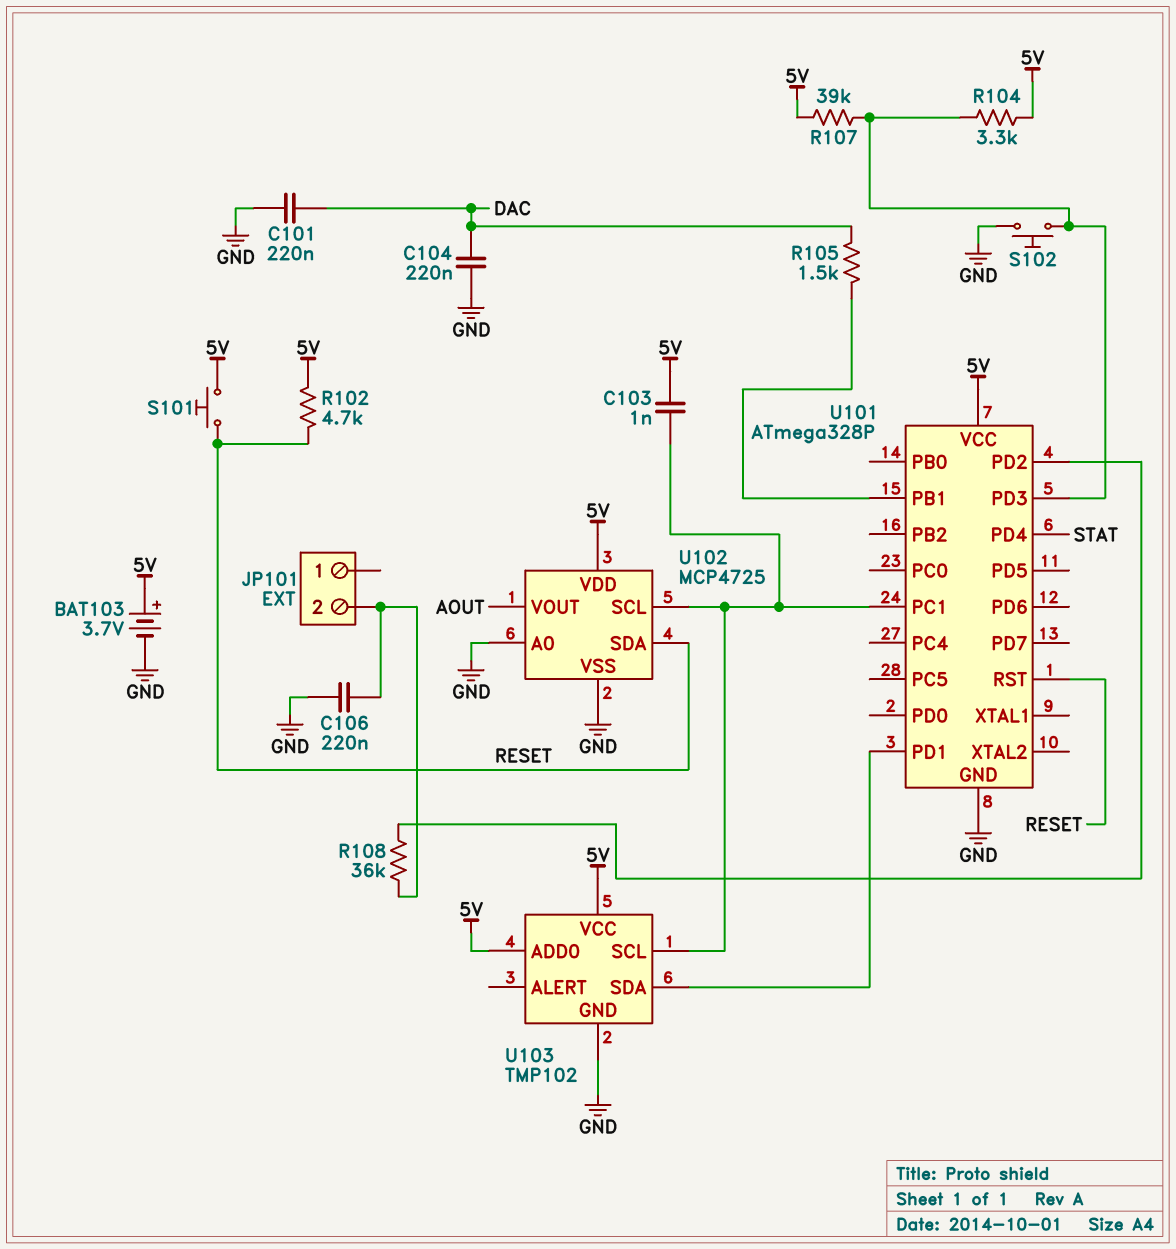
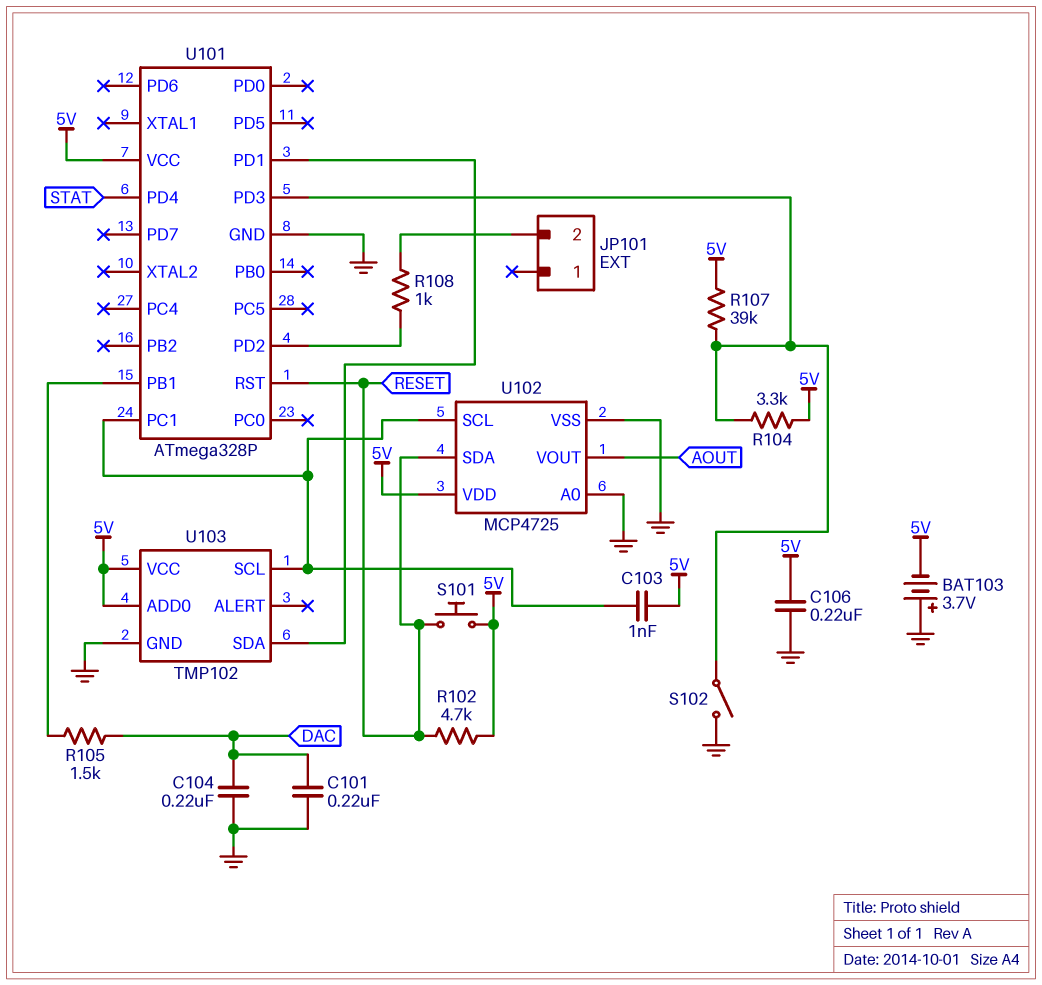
BAT103: 3.7V (plus 5V, minus GND) -> 3.7V (plus GND, minus 5V)
C106: 220nF (GND, JP101/2) -> 220nF (5V, GND)
R108: 36k (JP101/2, U101/PD2) -> 1k (JP101/2, U101/PD2)
S102: button (GND, U101/PD3) -> switch (GND, U101/PD3)

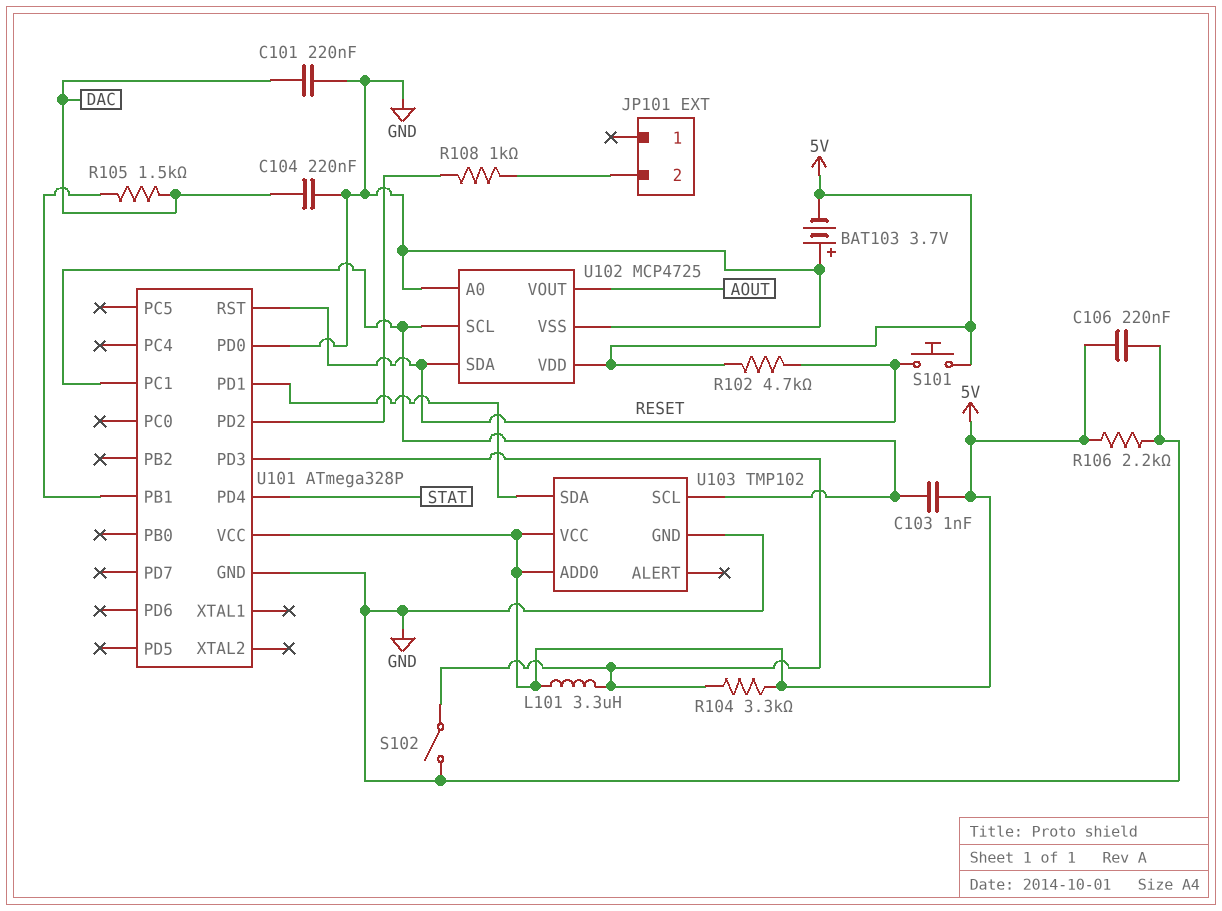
L101: none -> 3.3uH (5V, U101/PD3)
R106: none -> 2.2k (5V, GND)
R107: 39k (5V, U101/PD3) -> none
U101 pin PD0: none -> GND

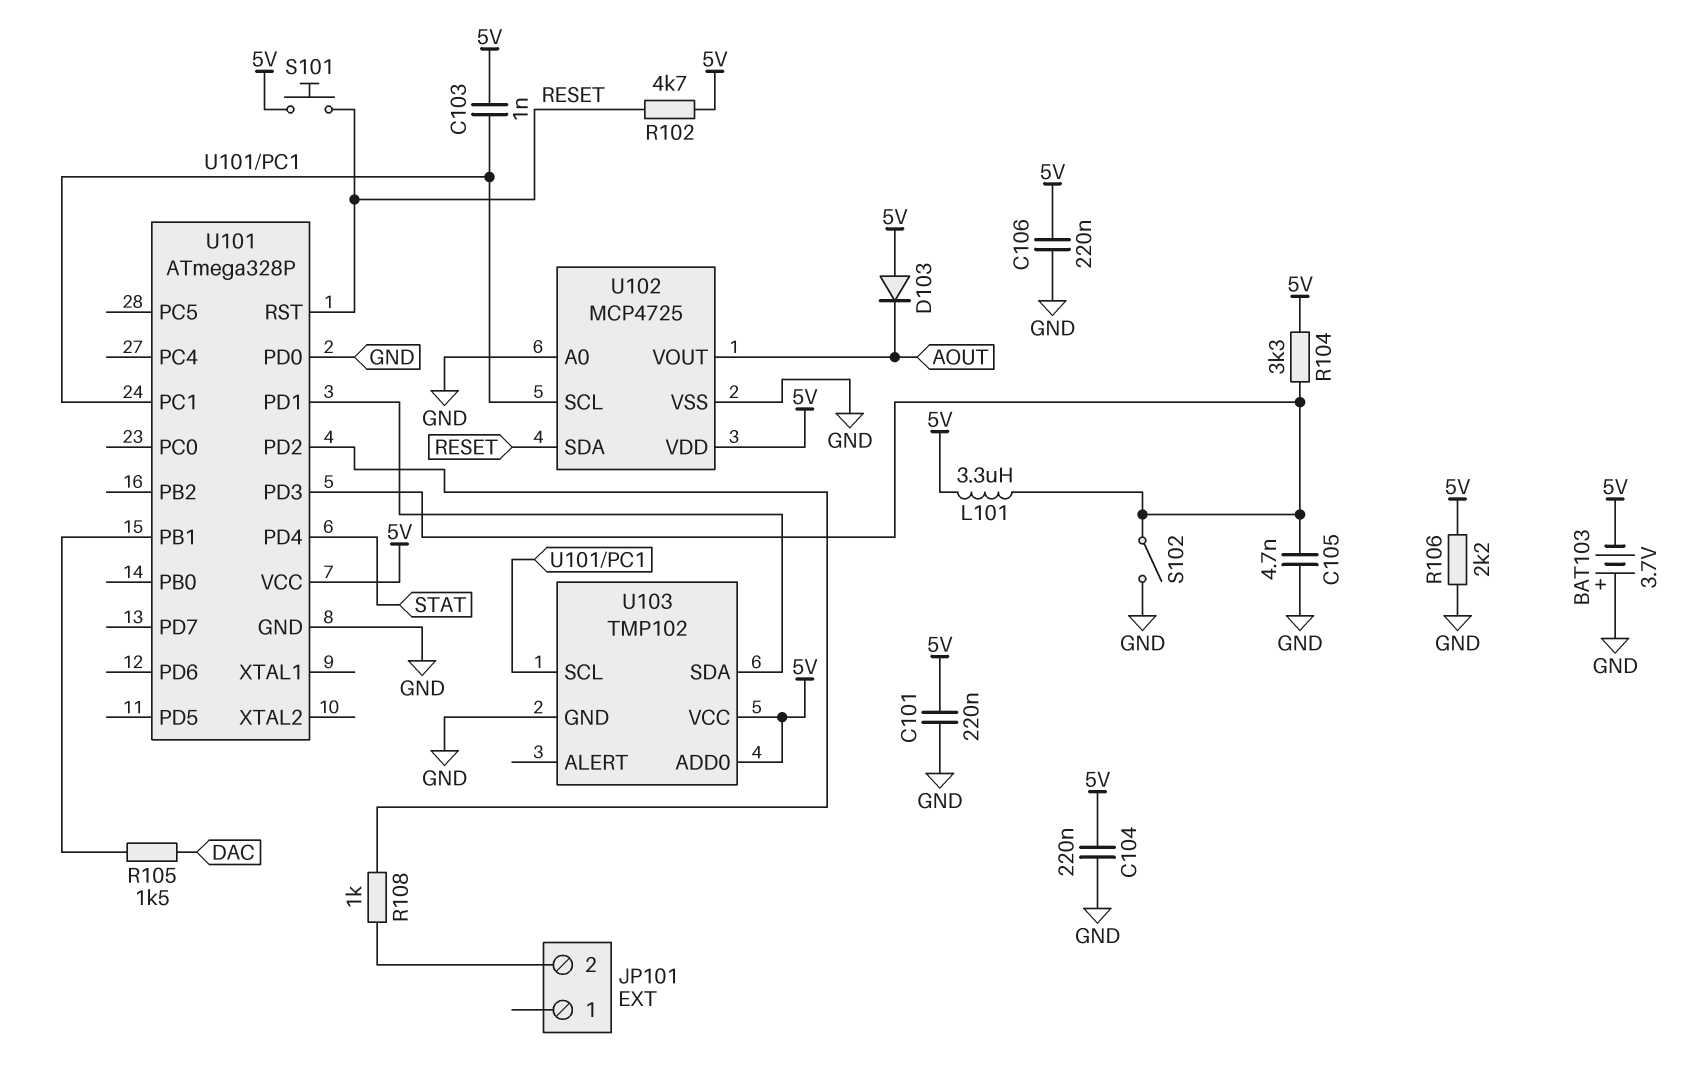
C101: 220nF (DAC, GND) -> 220nF (5V, GND)
C104: 220nF (DAC, GND) -> 220nF (5V, GND)
C105: none -> 4.7nF (GND, U101/PD3)
D103: none -> diode (A 5V, K AOUT)

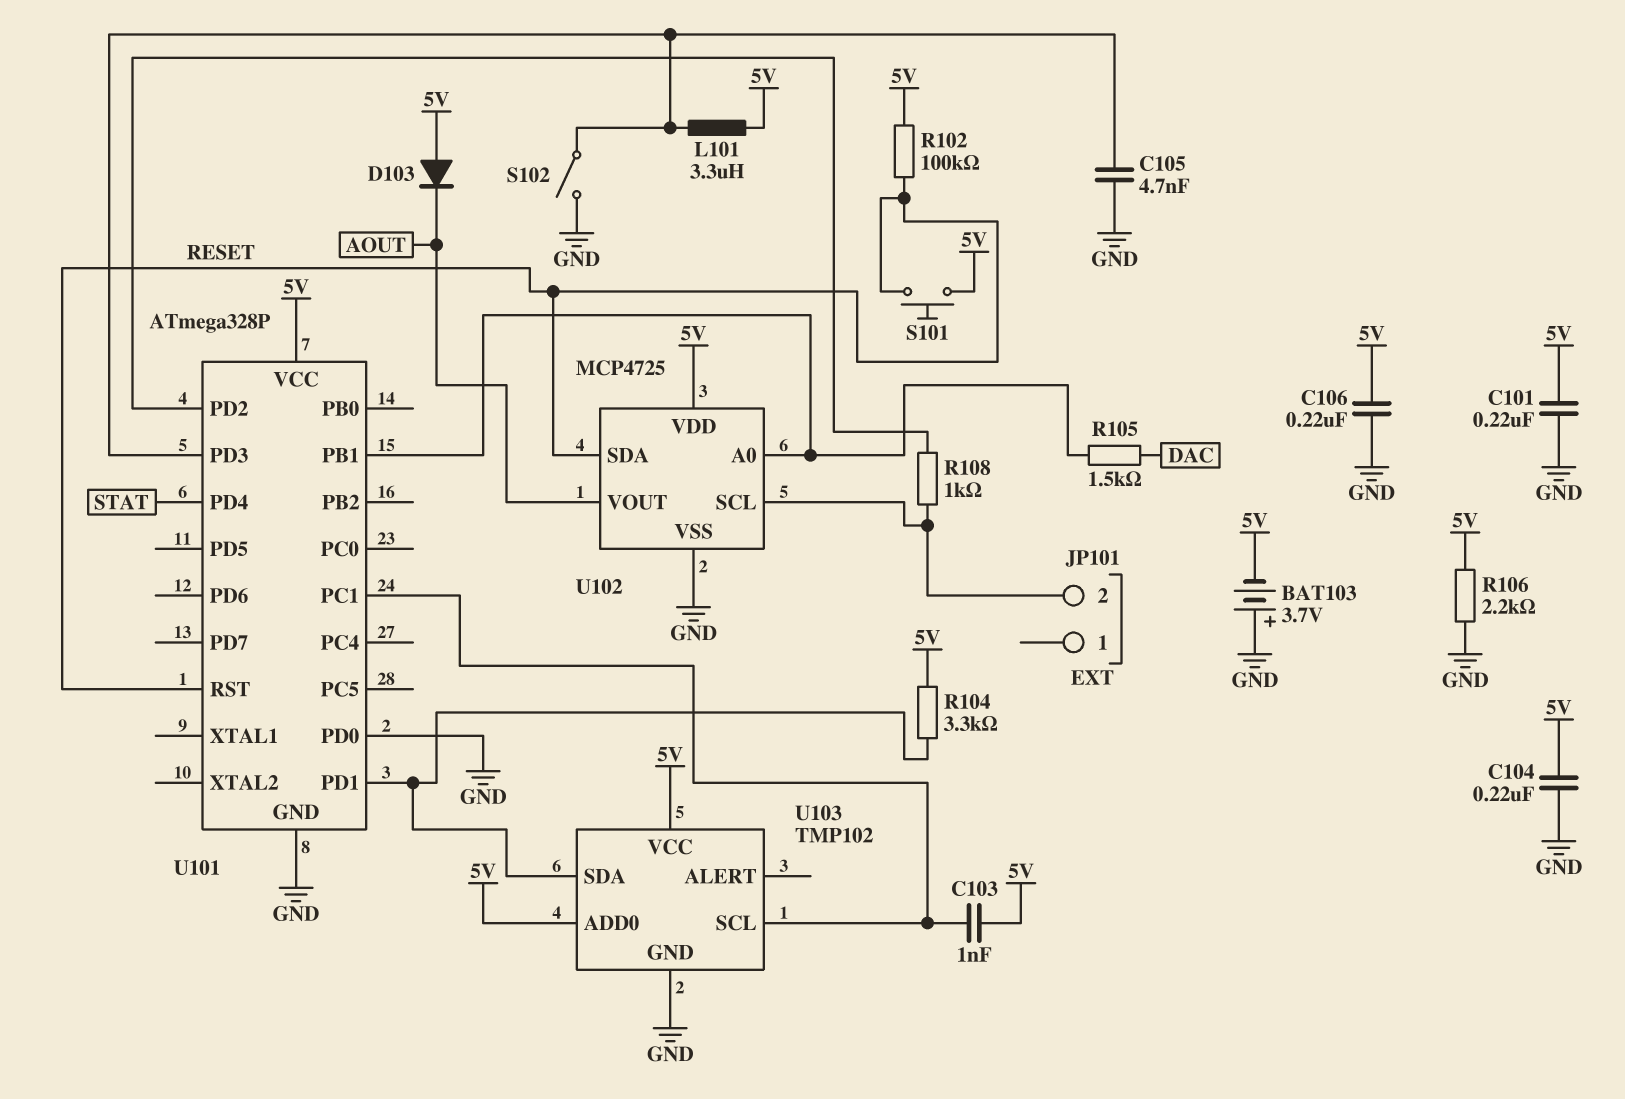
R102: 4.7k (5V, RESET) -> 100k (5V, RESET)
R104: 3.3k (5V, U101/PD3) -> 3.3k (5V, U101/PD1)
U102 pin A0: GND -> U101/PB1
U102 pin SCL: U101/PC1 -> JP101/2

